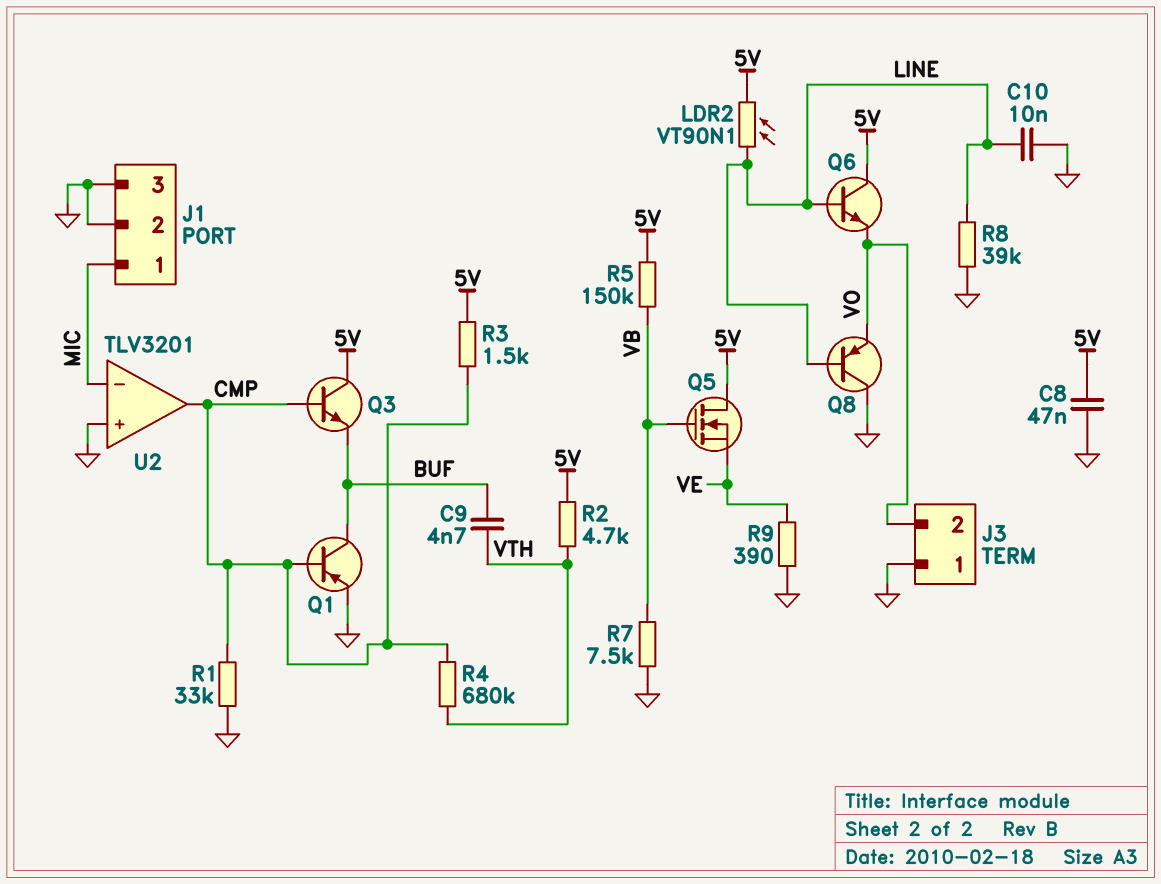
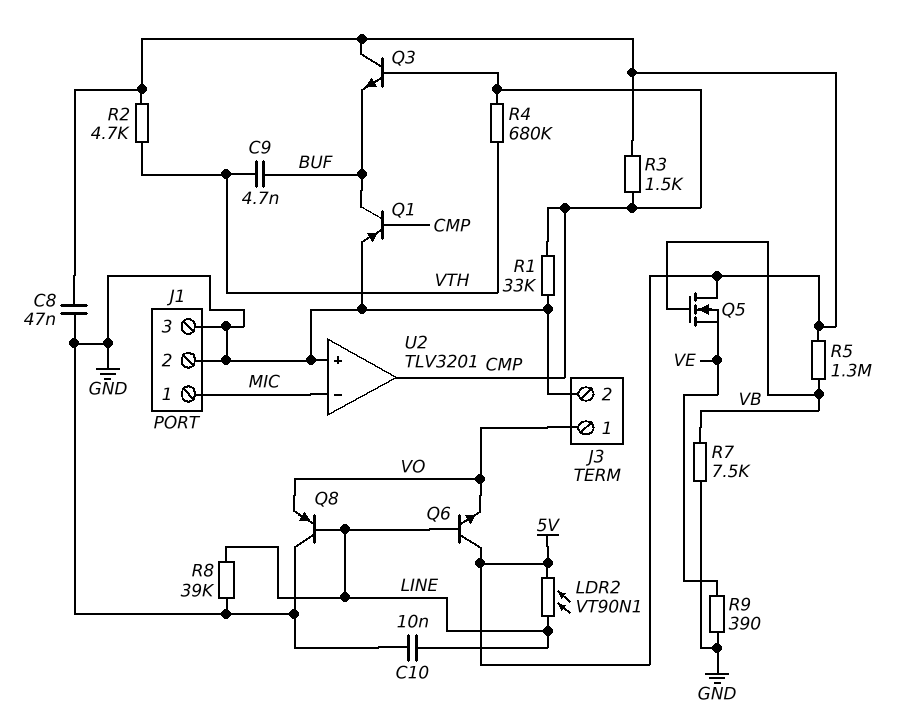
J3 pin 1: GND -> VO
J3 pin 2: VO -> GND
R5: 150k (5V, VB) -> 1.3M (5V, VB)

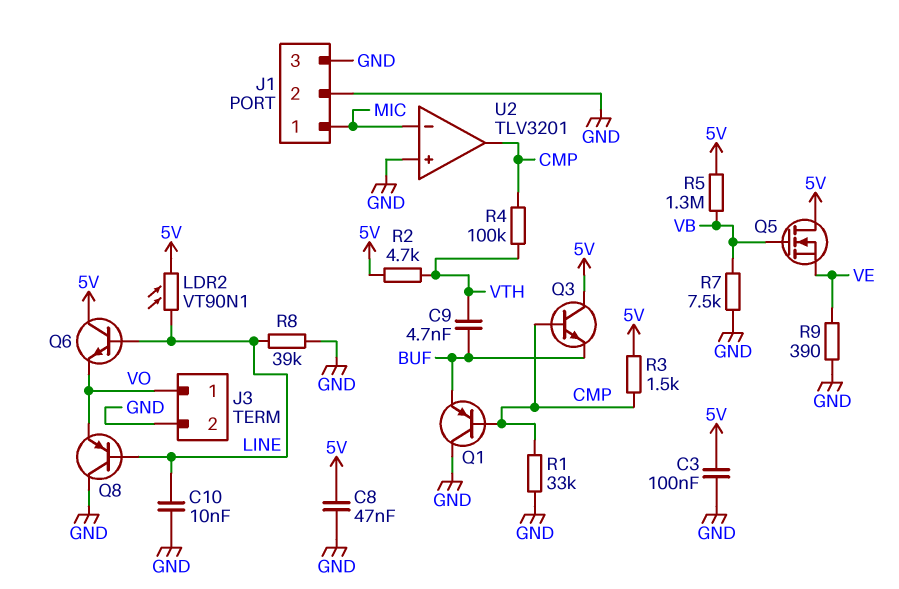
C3: none -> 100nF (5V, GND)
Q1: PNP (B CMP, C BUF, E GND) -> PNP (B CMP, C GND, E BUF)
R4: 680k (CMP, VTH) -> 100k (CMP, VTH)

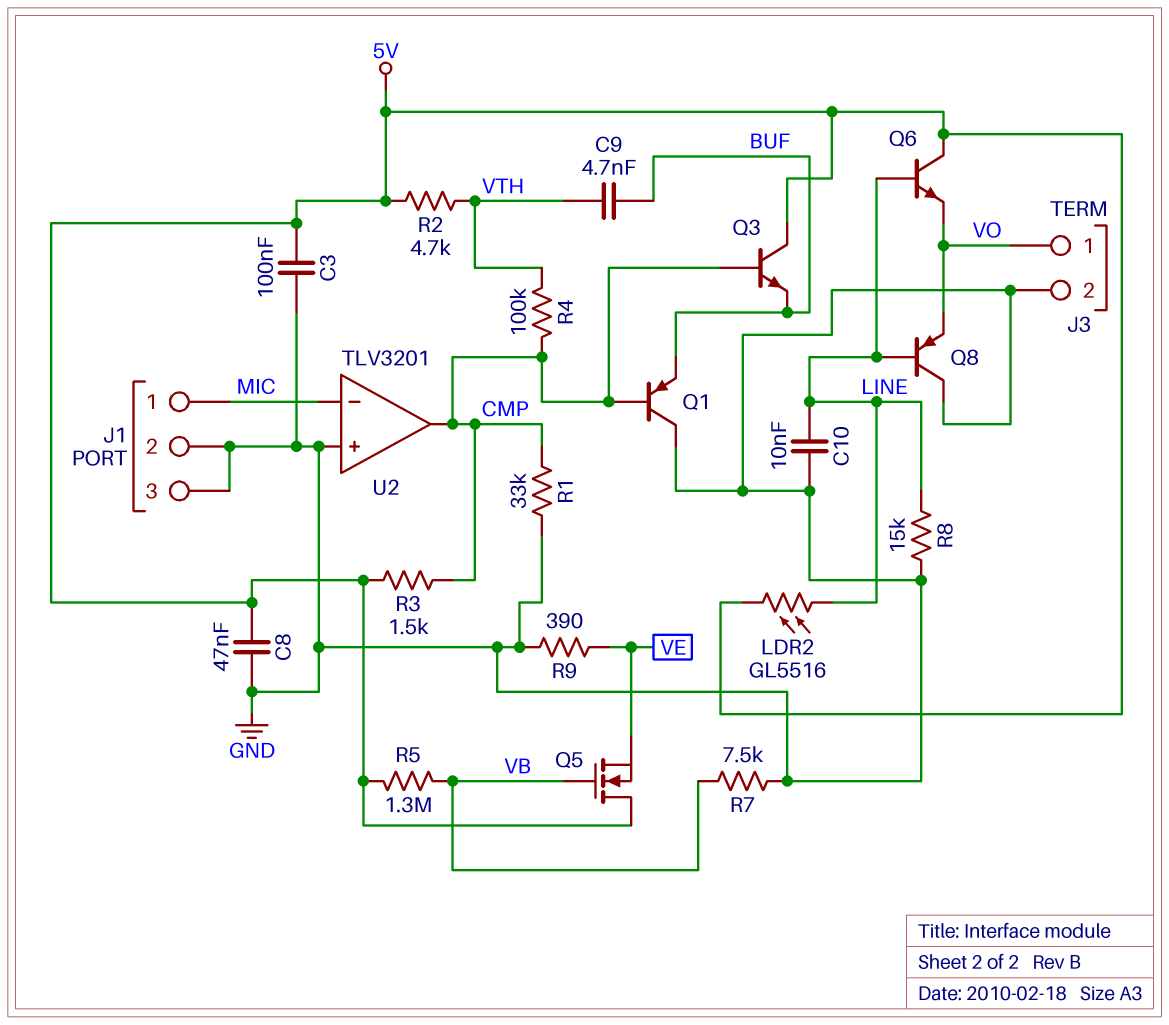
LDR2: VT90N1 (5V, LINE) -> GL5516 (5V, LINE)
R8: 39k (GND, LINE) -> 15k (GND, LINE)

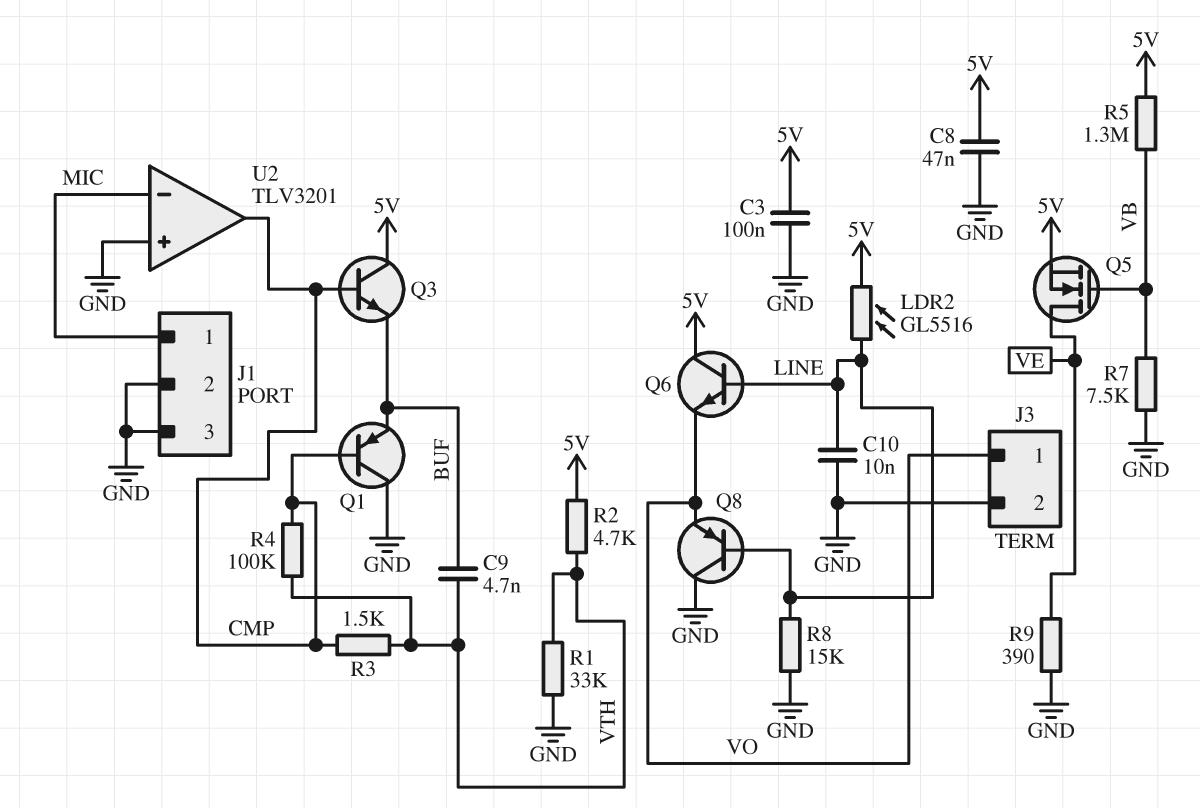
Q5: NMOS (G VB, D 5V, S VE) -> NMOS (G VB, D VE, S 5V)
R1: 33k (CMP, GND) -> 33k (GND, VTH)
R3: 1.5k (5V, CMP) -> 1.5k (CMP, VTH)

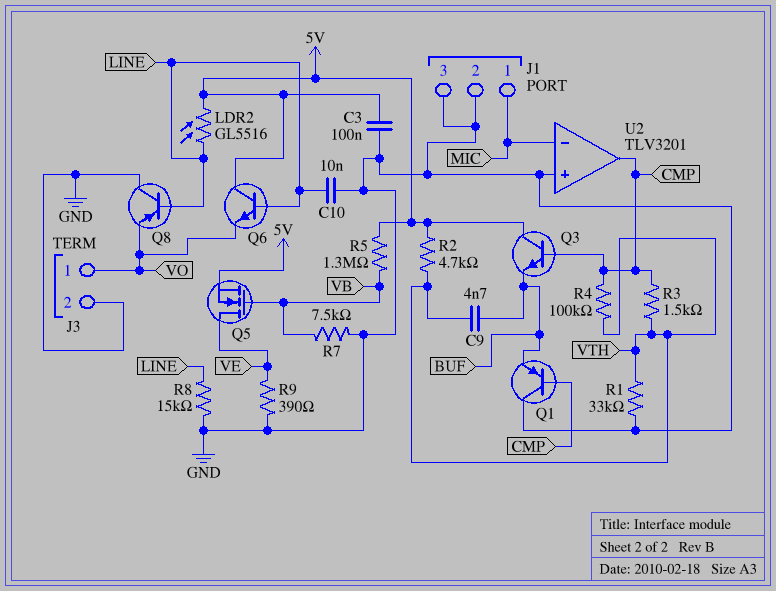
C8: 47nF (5V, GND) -> none

